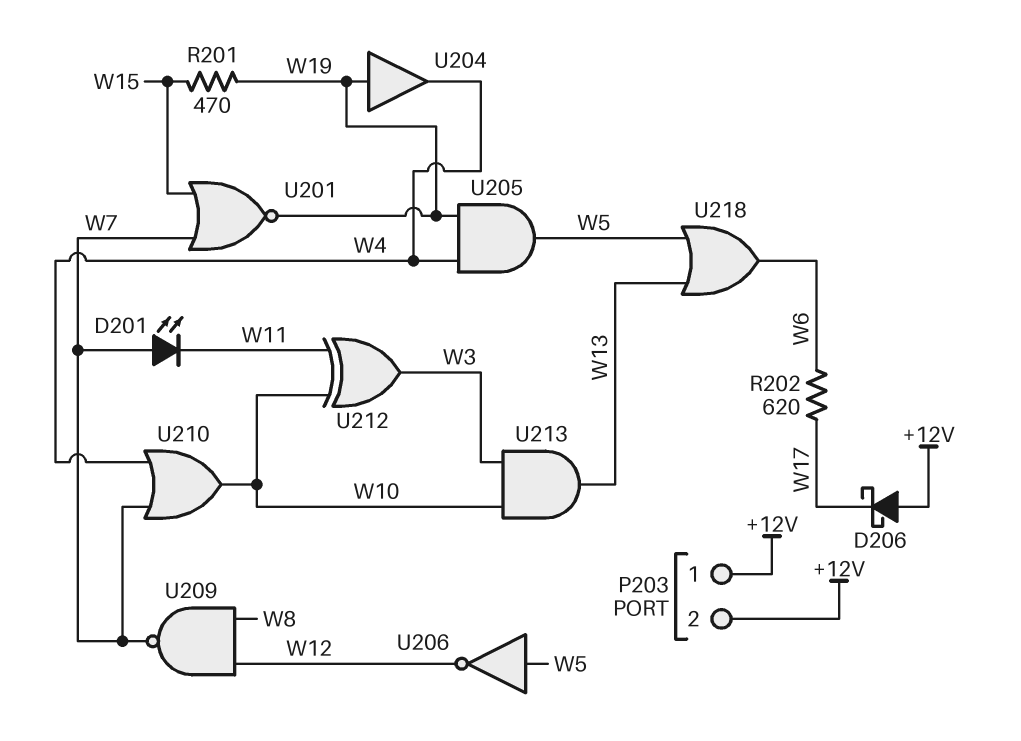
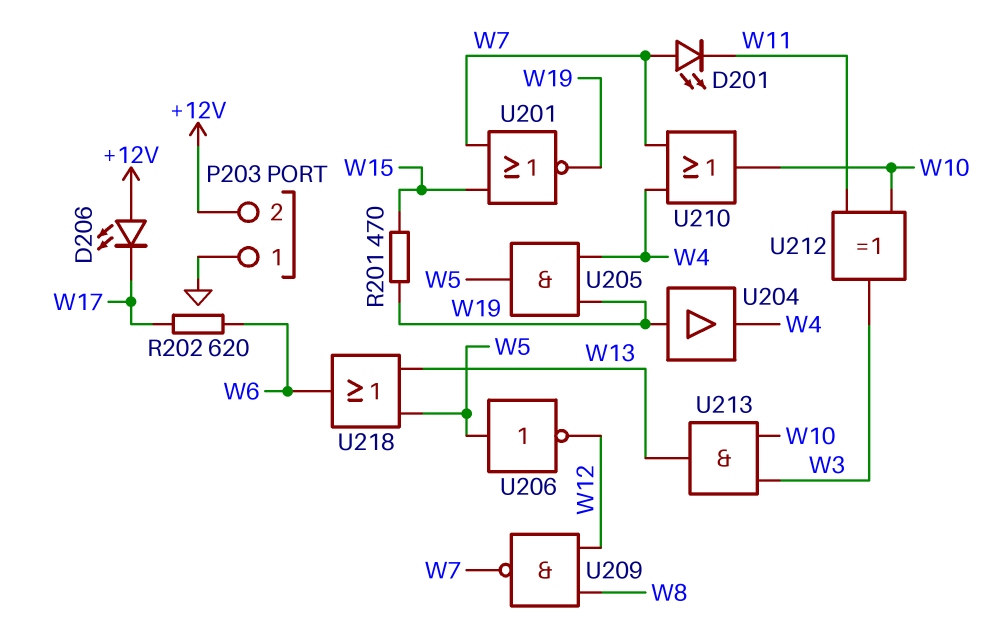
D206: schottky (A +12V, K W17) -> LED (A +12V, K W17)
P203 pin 1: +12V -> GND

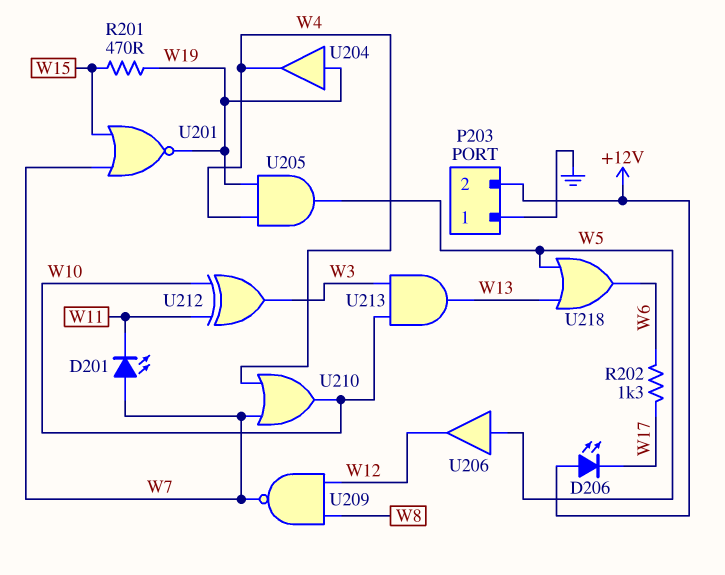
R202: 620 (W6, W17) -> 1.3k (W6, W17)
U206: NOT (in W5, out W12) -> buffer (in W5, out W12)

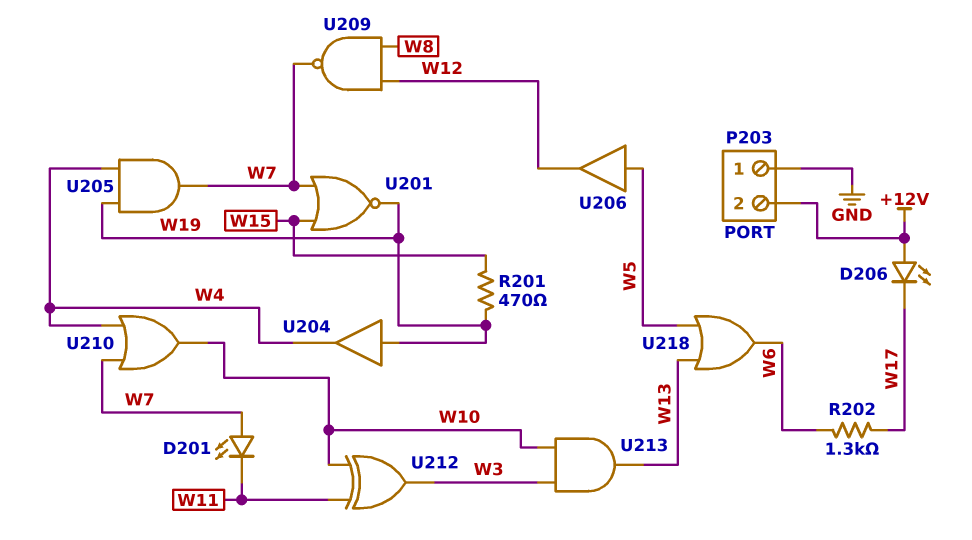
U205: AND (in W4, in W19, out W5) -> AND (in W4, in W19, out W7)

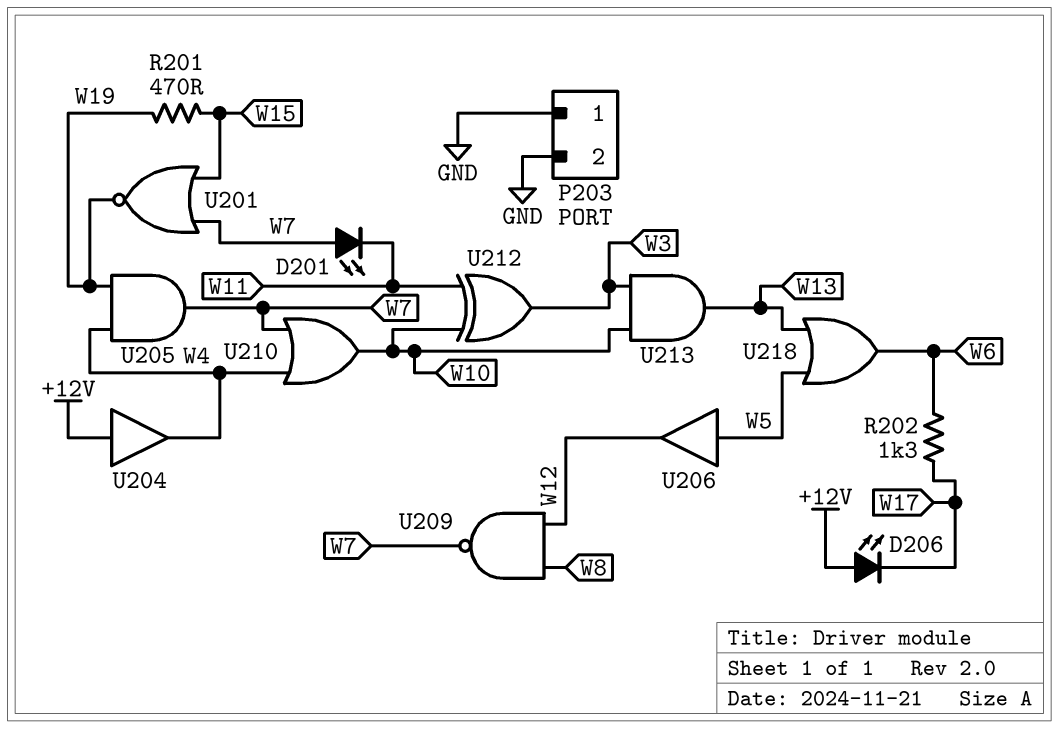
P203 pin 2: +12V -> GND
U204: buffer (in W19, out W4) -> buffer (in +12V, out W4)

